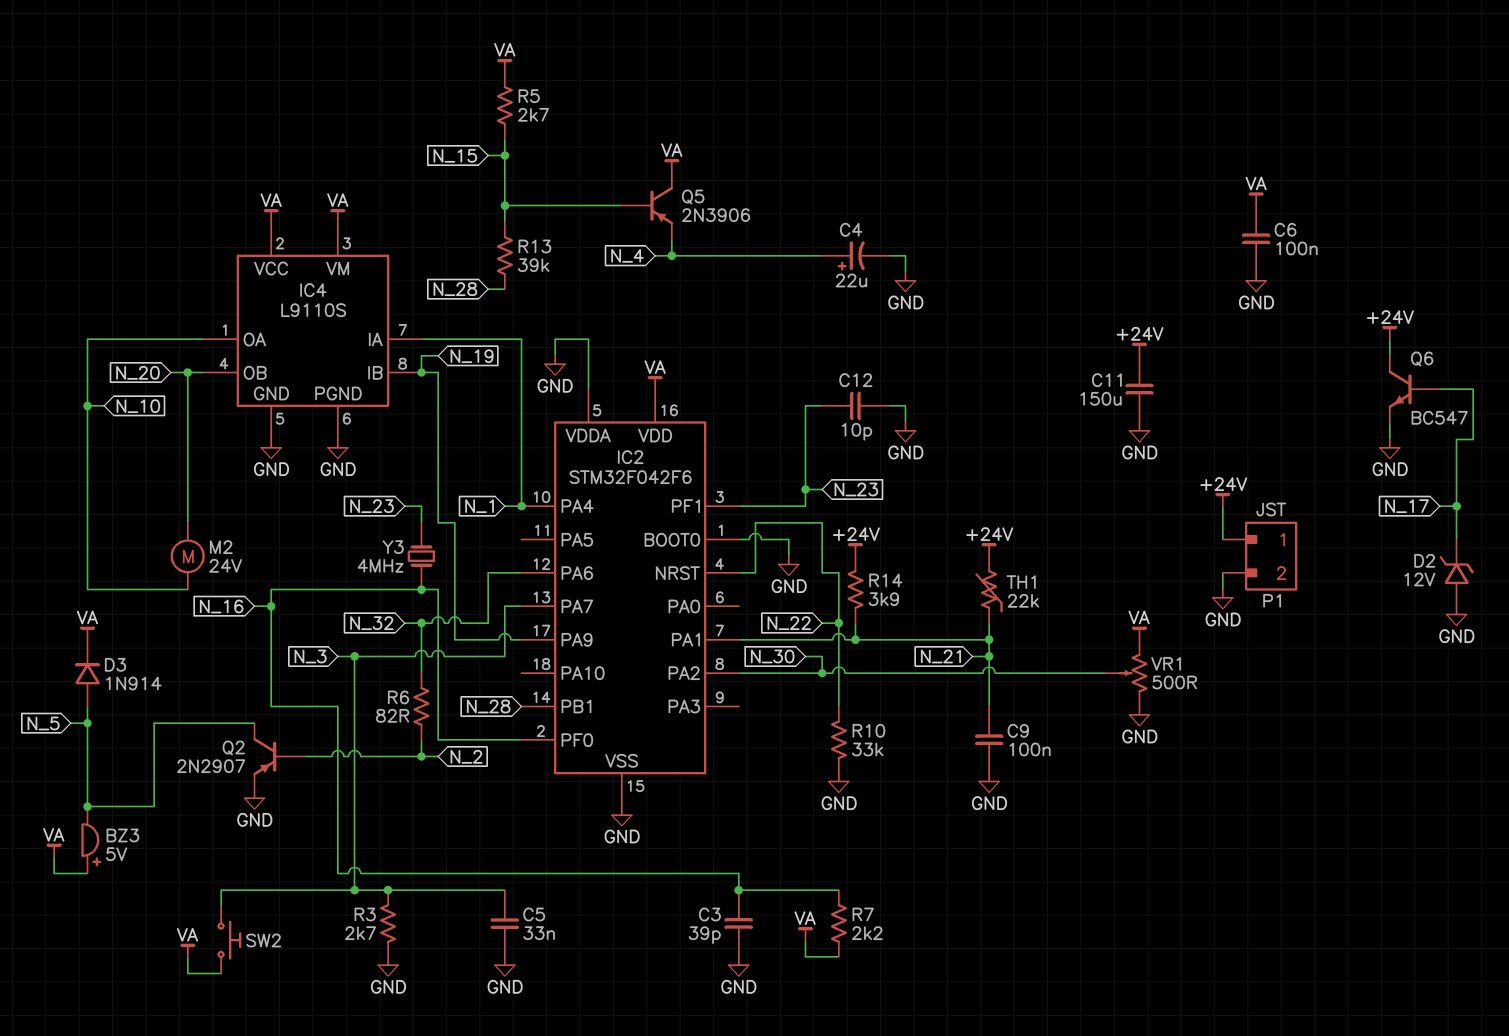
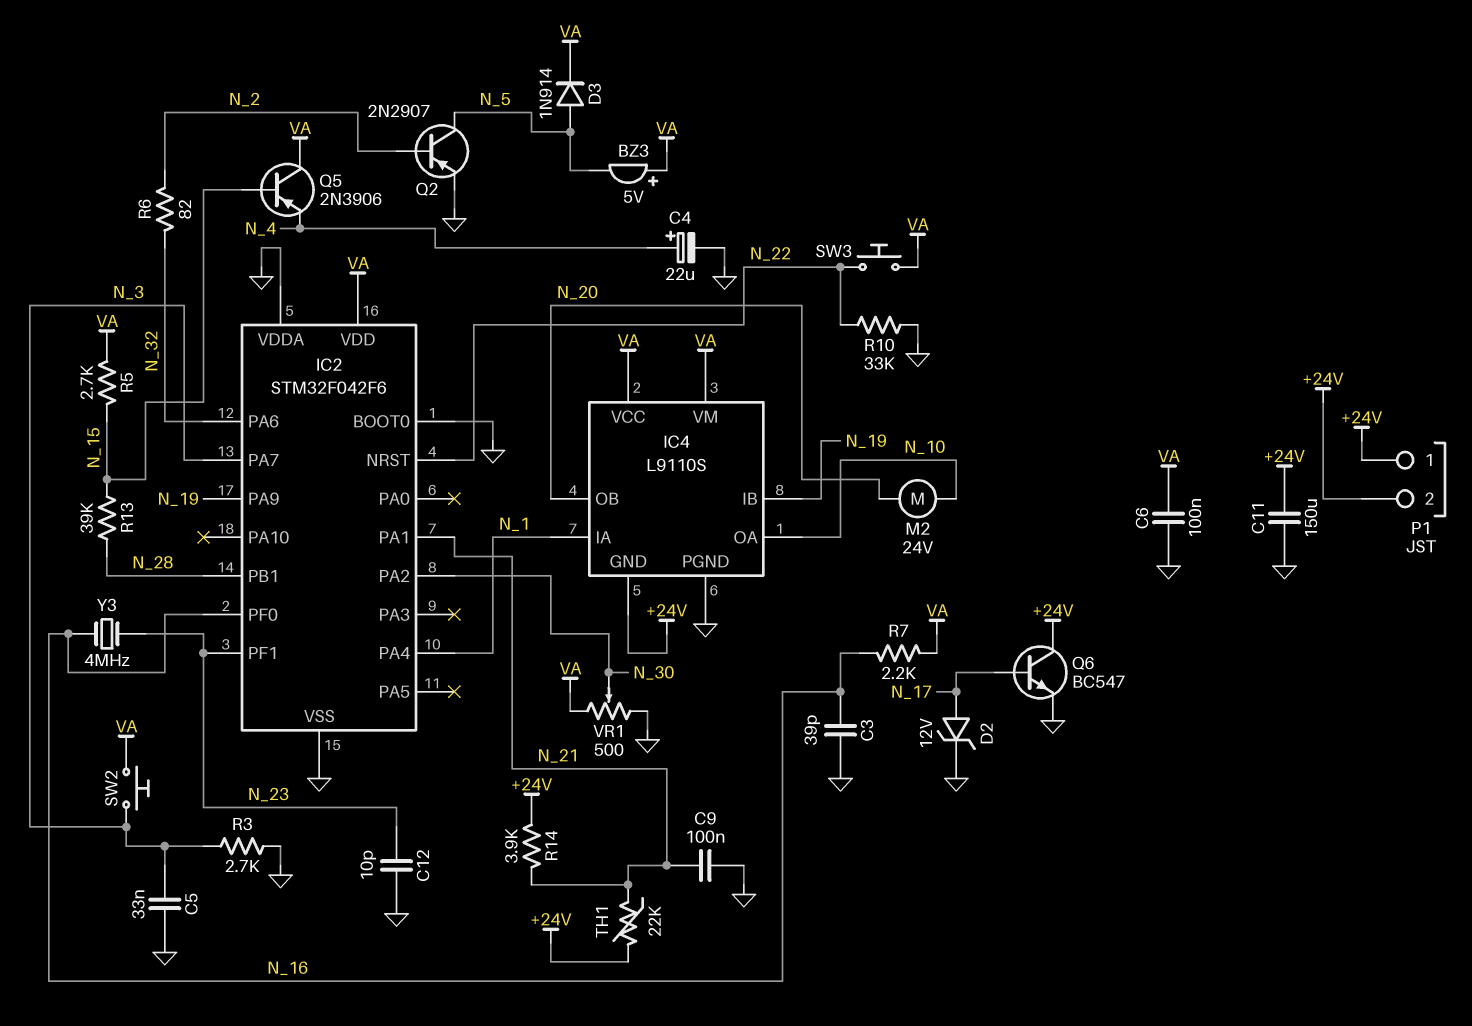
D2: zener 12V (A GND, K N_17) -> zener 12V (A N_17, K GND)
IC4 pin GND: GND -> +24V
P1 pin 2: GND -> +24V
SW3: none -> button (N_22, VA)

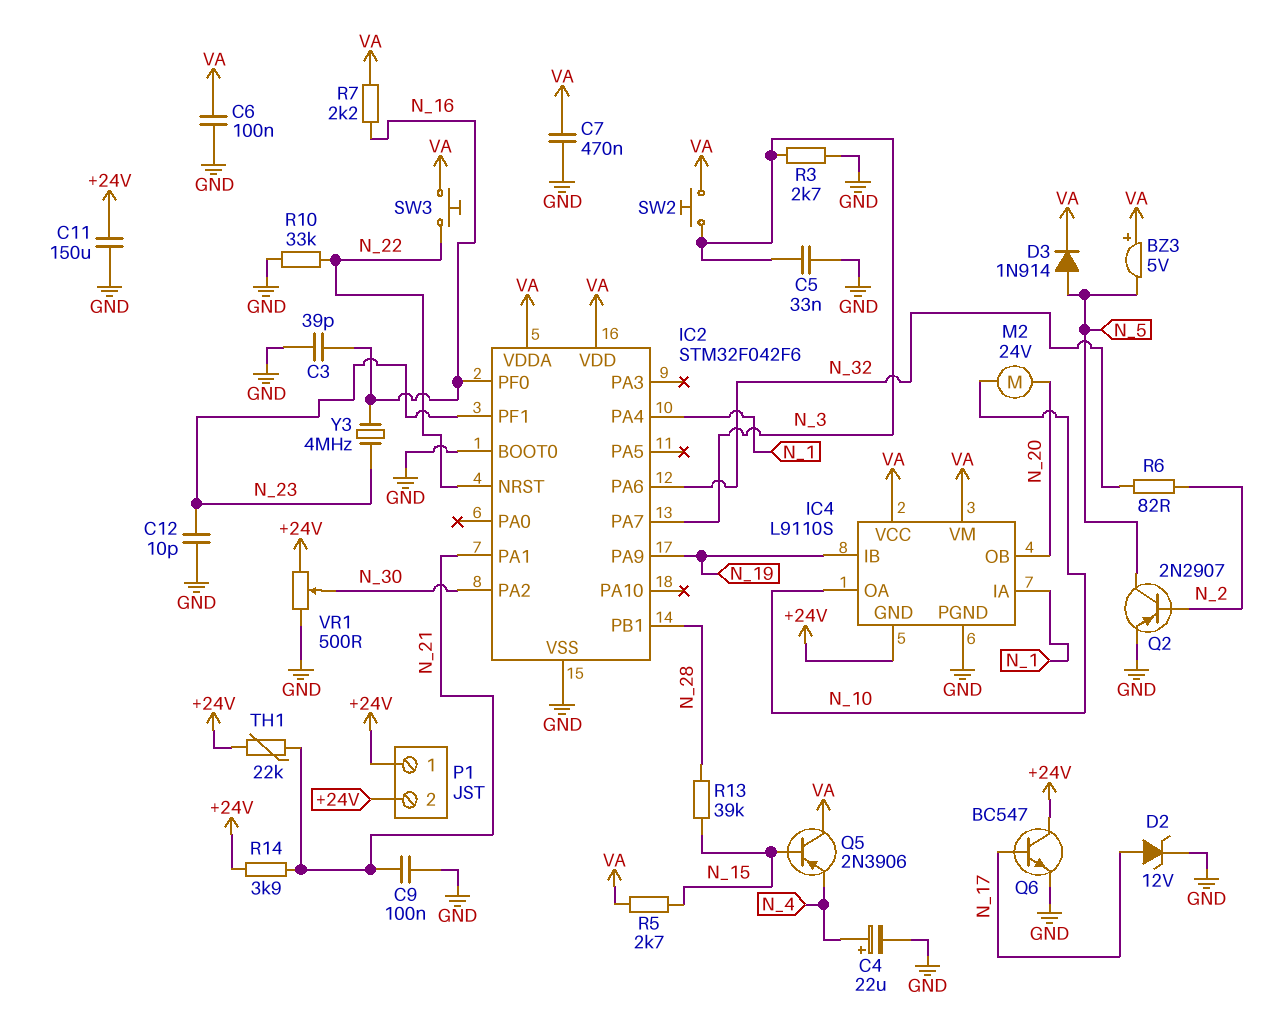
C7: none -> 470nF (GND, VA)
IC2 pin VDDA: GND -> VA
VR1: 500 (GND, VA, wiper N_30) -> 500 (+24V, GND, wiper N_30)

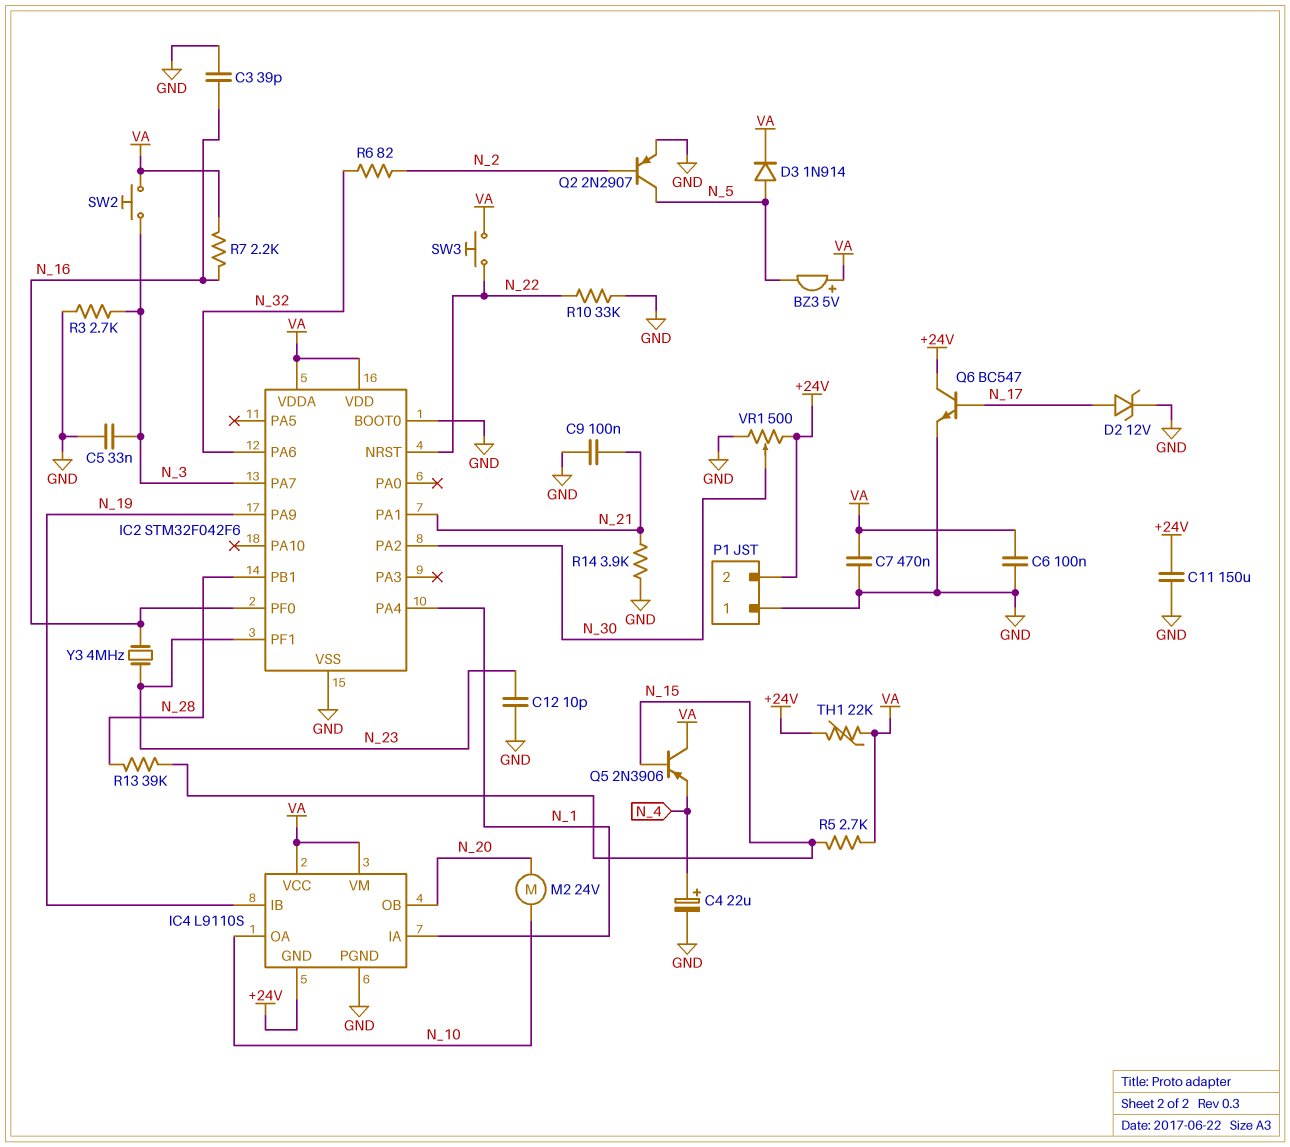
P1 pin 1: +24V -> GND
R14: 3.9k (+24V, N_21) -> 3.9k (GND, N_21)
TH1: 22k (+24V, N_21) -> 22k (+24V, VA)

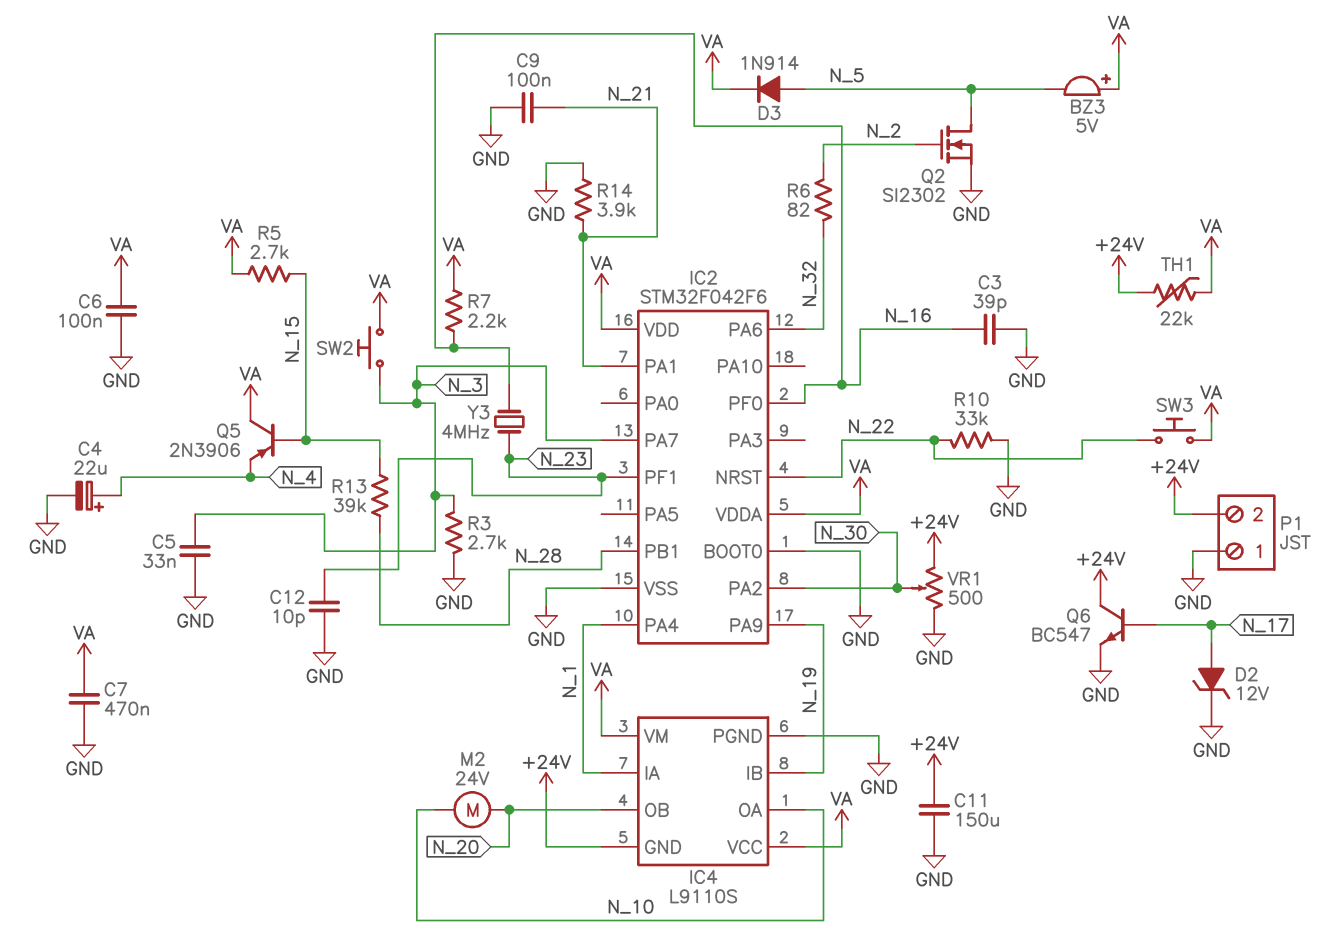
Q2: PNP 2N2907 (B N_2, C N_5, E GND) -> NMOS SI2302 (G N_2, D N_5, S GND)

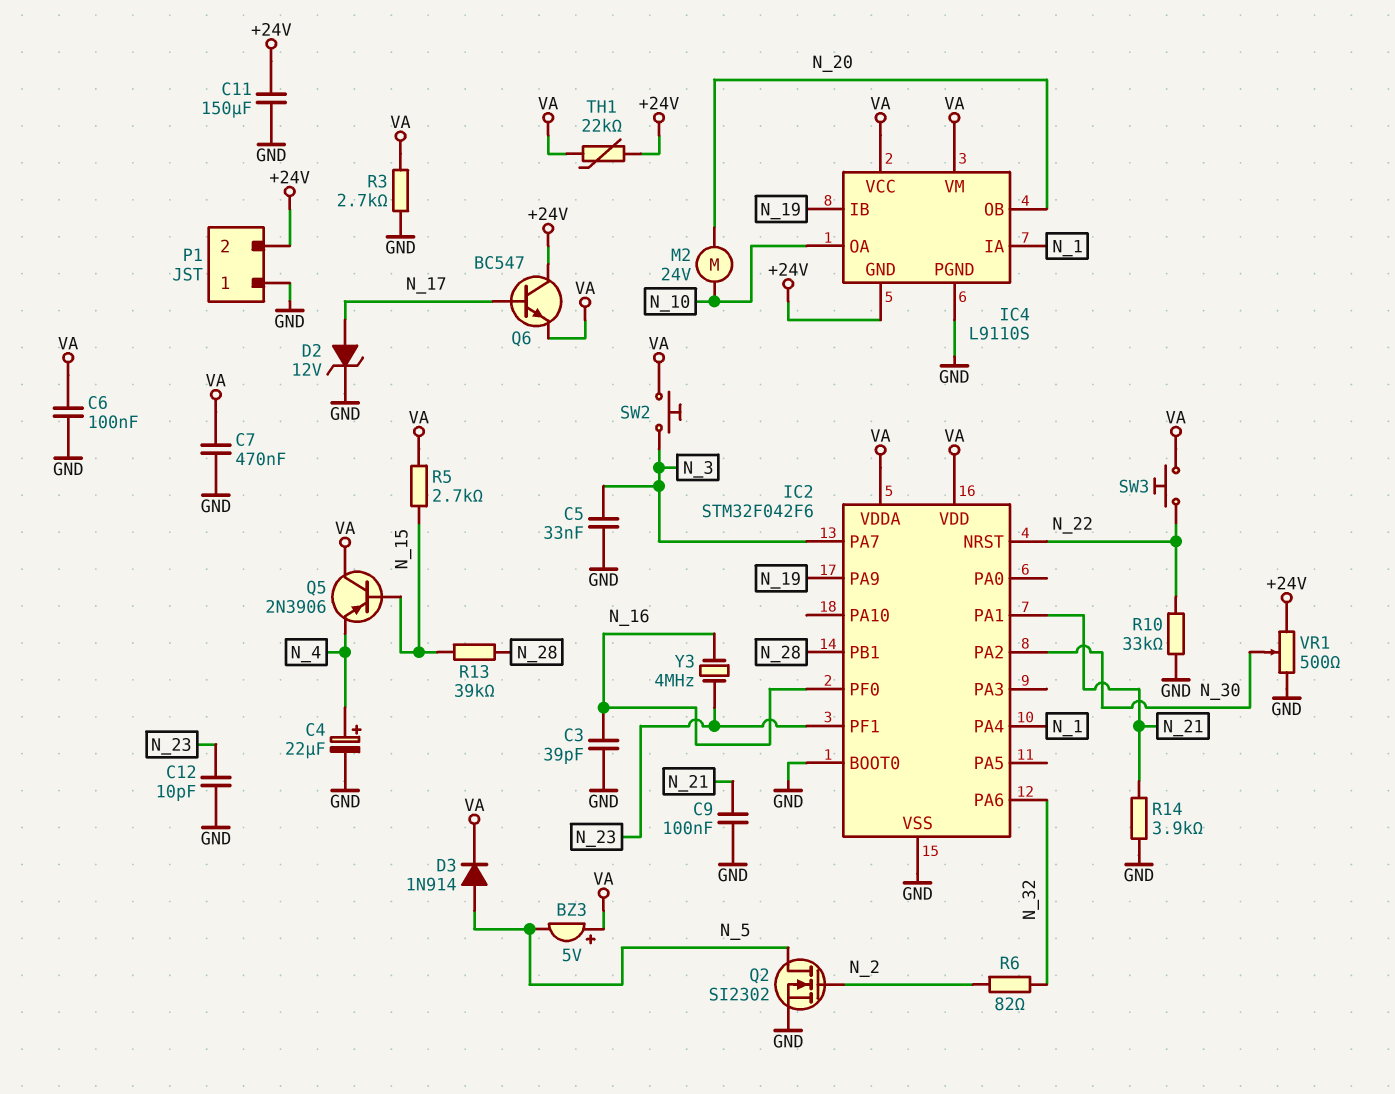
Q6: NPN BC547 (B N_17, C +24V, E GND) -> NPN BC547 (B N_17, C +24V, E VA)
R3: 2.7k (GND, N_3) -> 2.7k (GND, VA)
R7: 2.2k (N_16, VA) -> none

